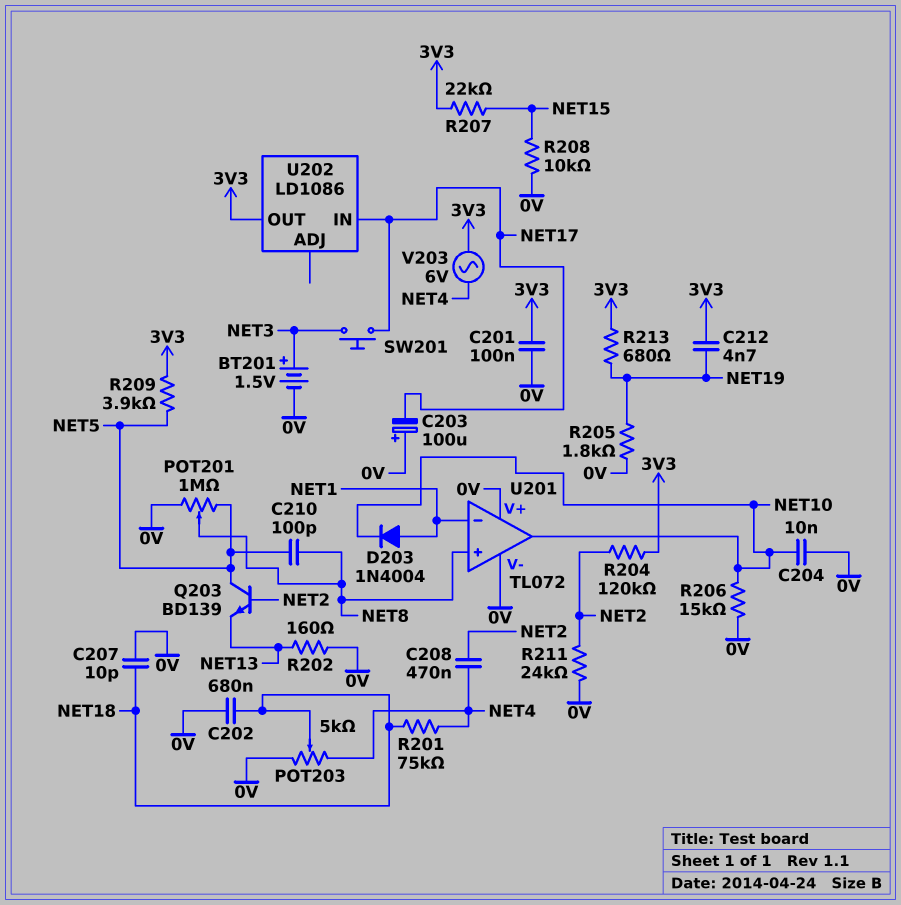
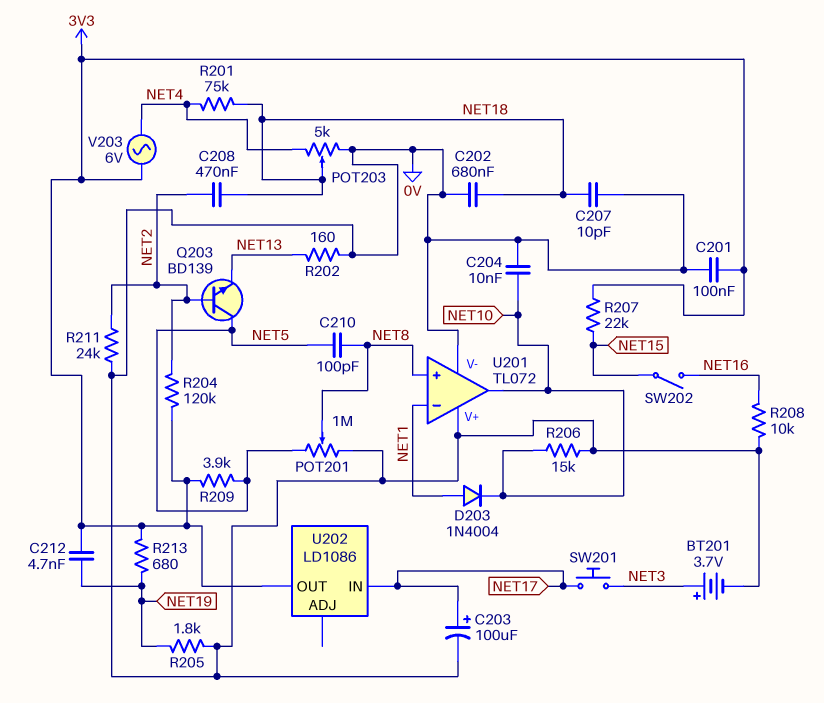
BT201: 1.5V (plus NET3, minus 0V) -> 3.7V (plus NET3, minus 0V)
C203: 100uF (plus 0V, minus NET17) -> 100uF (plus NET17, minus 0V)
C208: 470nF (NET2, NET4) -> 470nF (NET2, NET18)
R208: 10k (0V, NET15) -> 10k (0V, NET16)
SW202: none -> switch (NET15, NET16)

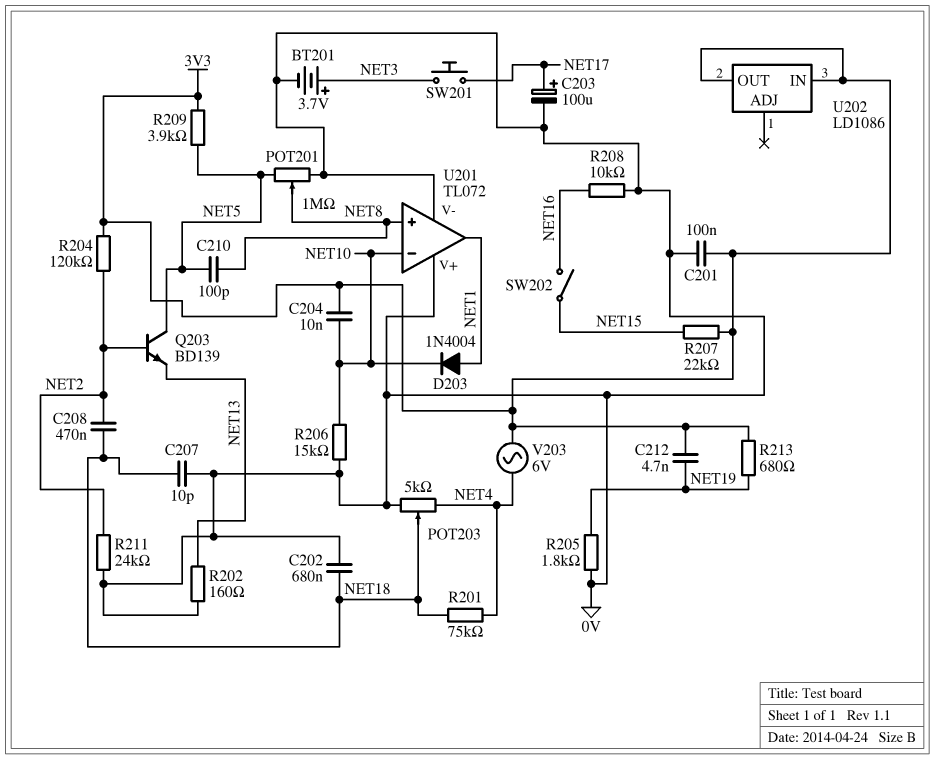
C204: 10nF (0V, NET10) -> 10nF (3V3, NET10)
U201 pin in-: NET1 -> NET10
U201 pin out: NET10 -> NET1
U202 pin IN: NET17 -> 3V3

